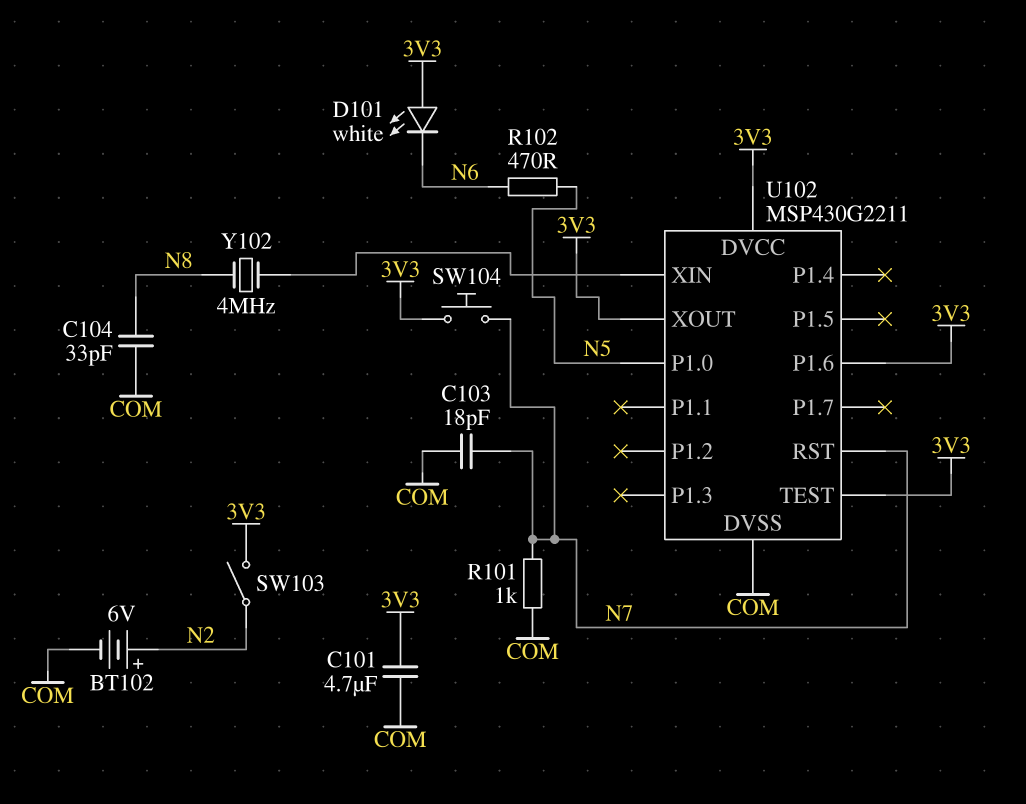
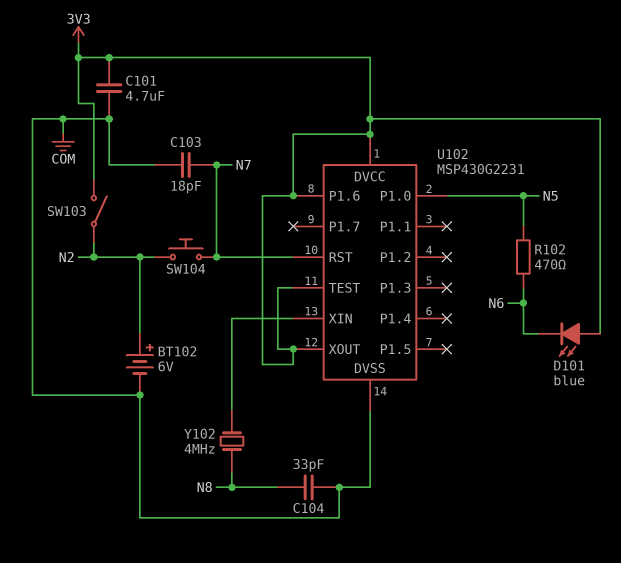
D101: LED white (A 3V3, K N6) -> LED blue (A 3V3, K N6)
R101: 1k (COM, N7) -> none
SW104: button (3V3, N7) -> button (N2, N7)
U102: MSP430G2211 -> MSP430G2231

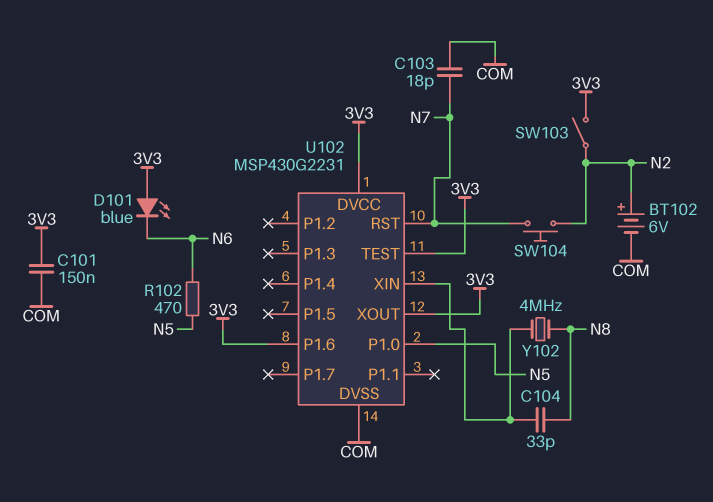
C101: 4.7uF (3V3, COM) -> 150nF (3V3, COM)
C104: 33pF (COM, N8) -> 33pF (N8, U102/XIN)

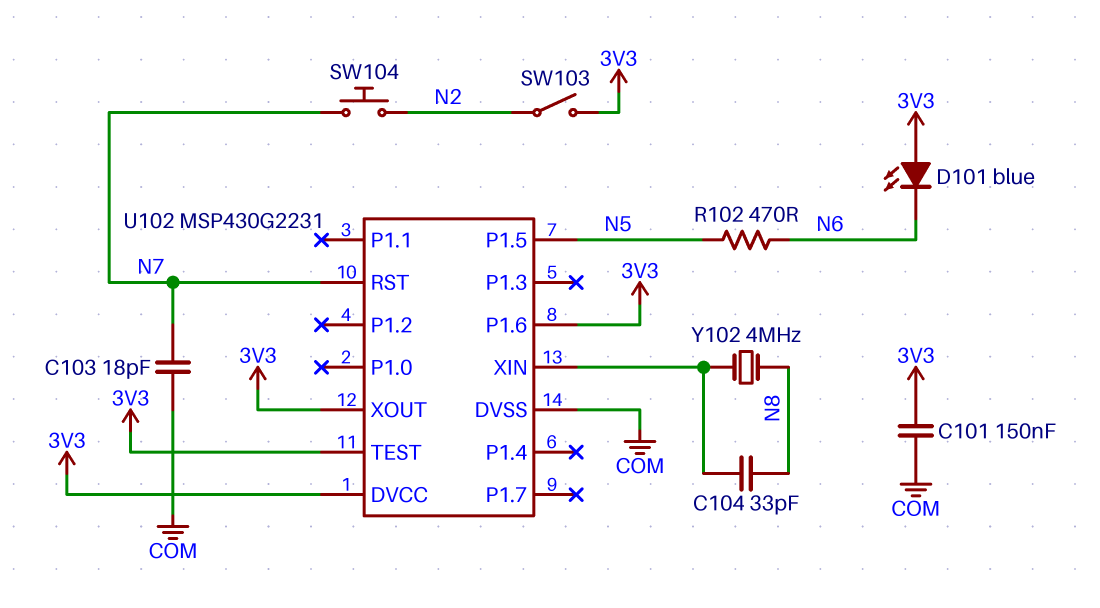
BT102: 6V (plus N2, minus COM) -> none
U102 pin P1.0: N5 -> none
U102 pin P1.5: none -> N5

